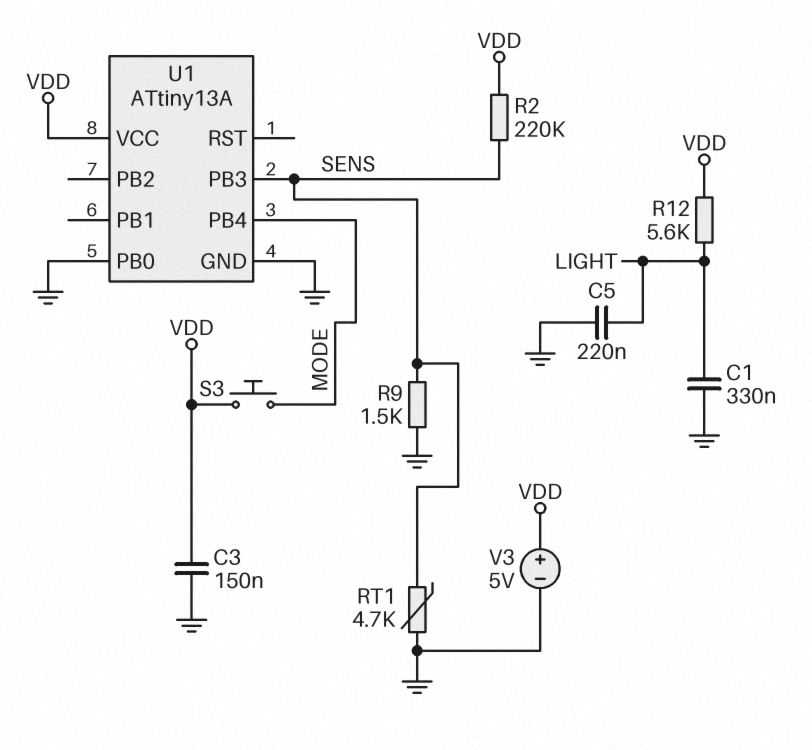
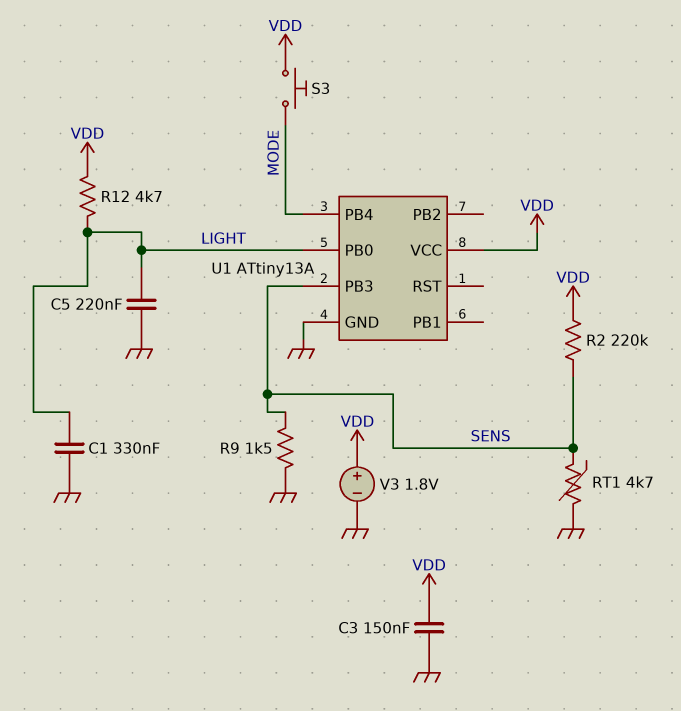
R12: 5.6k (LIGHT, VDD) -> 4.7k (LIGHT, VDD)
U1 pin PB0: GND -> LIGHT
V3: 5V (plus VDD, minus GND) -> 1.8V (plus VDD, minus GND)

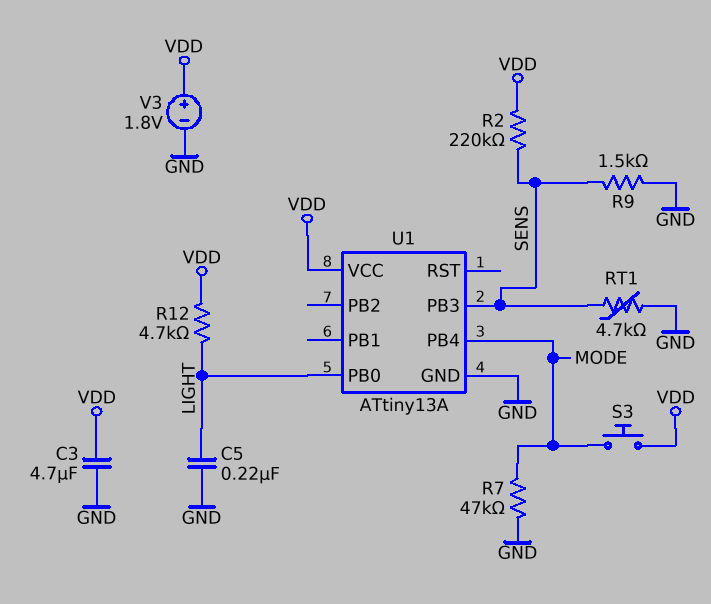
C1: 330nF (GND, LIGHT) -> none
C3: 150nF (GND, VDD) -> 4.7uF (GND, VDD)
R7: none -> 47k (GND, MODE)

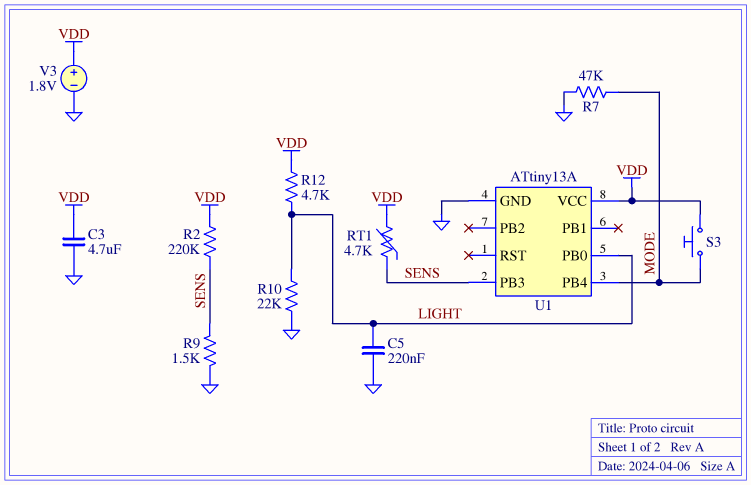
R10: none -> 22k (GND, LIGHT)
RT1: 4.7k (GND, SENS) -> 4.7k (SENS, VDD)

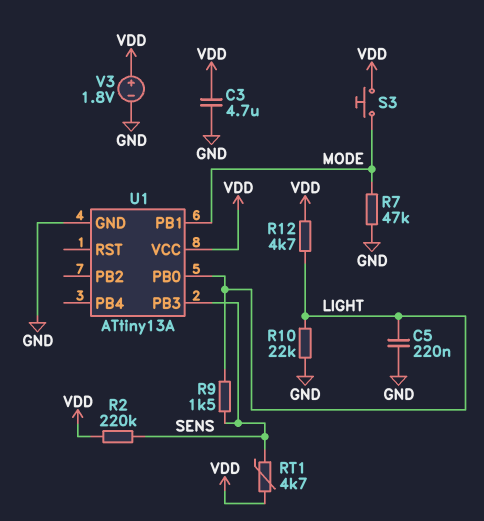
R9: 1.5k (GND, SENS) -> 1.5k (LIGHT, SENS)
U1 pin PB1: none -> MODE
U1 pin PB4: MODE -> none

